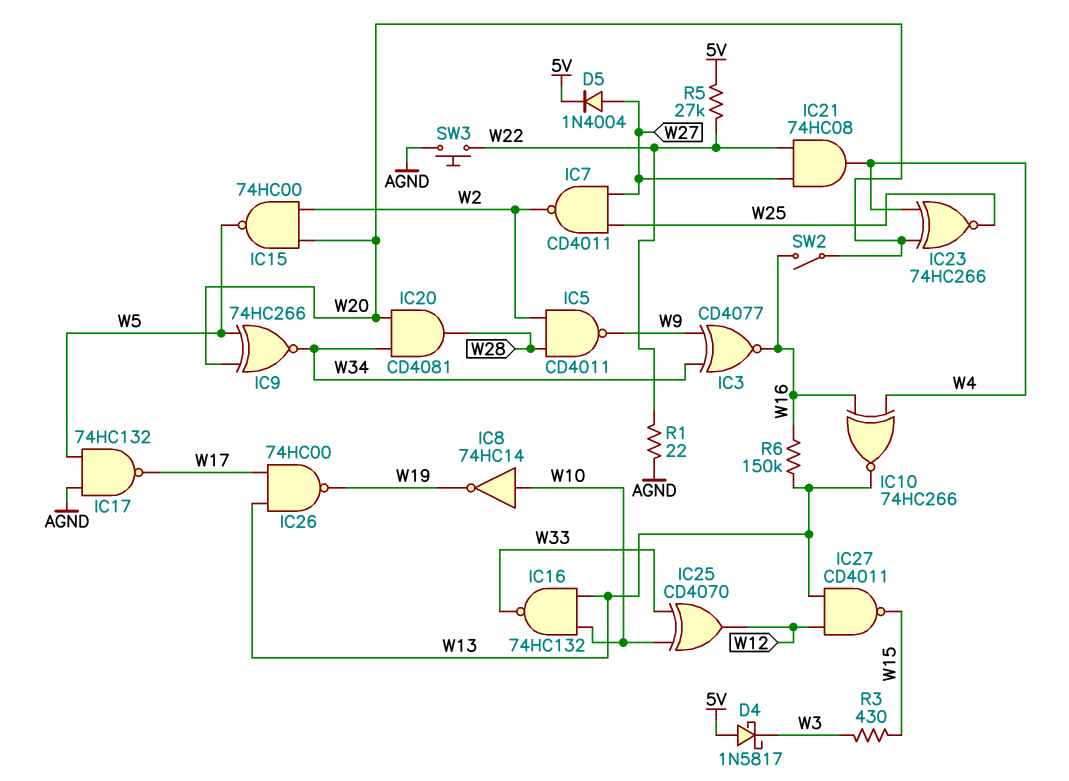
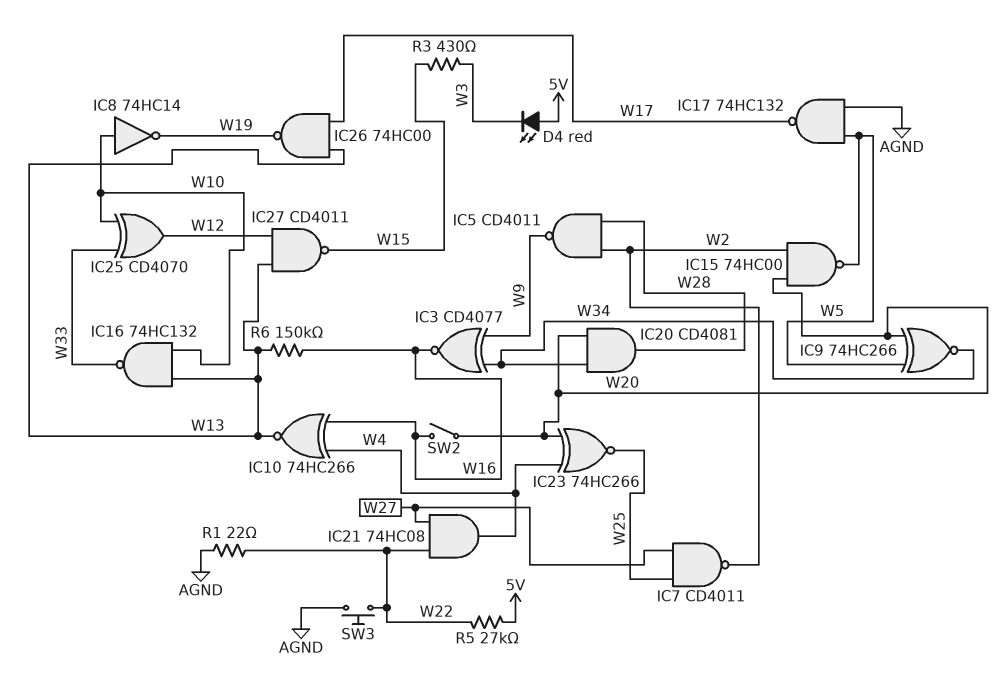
D4: schottky 1N5817 (A 5V, K W3) -> LED red (A 5V, K W3)
D5: diode 1N4004 (A W27, K 5V) -> none

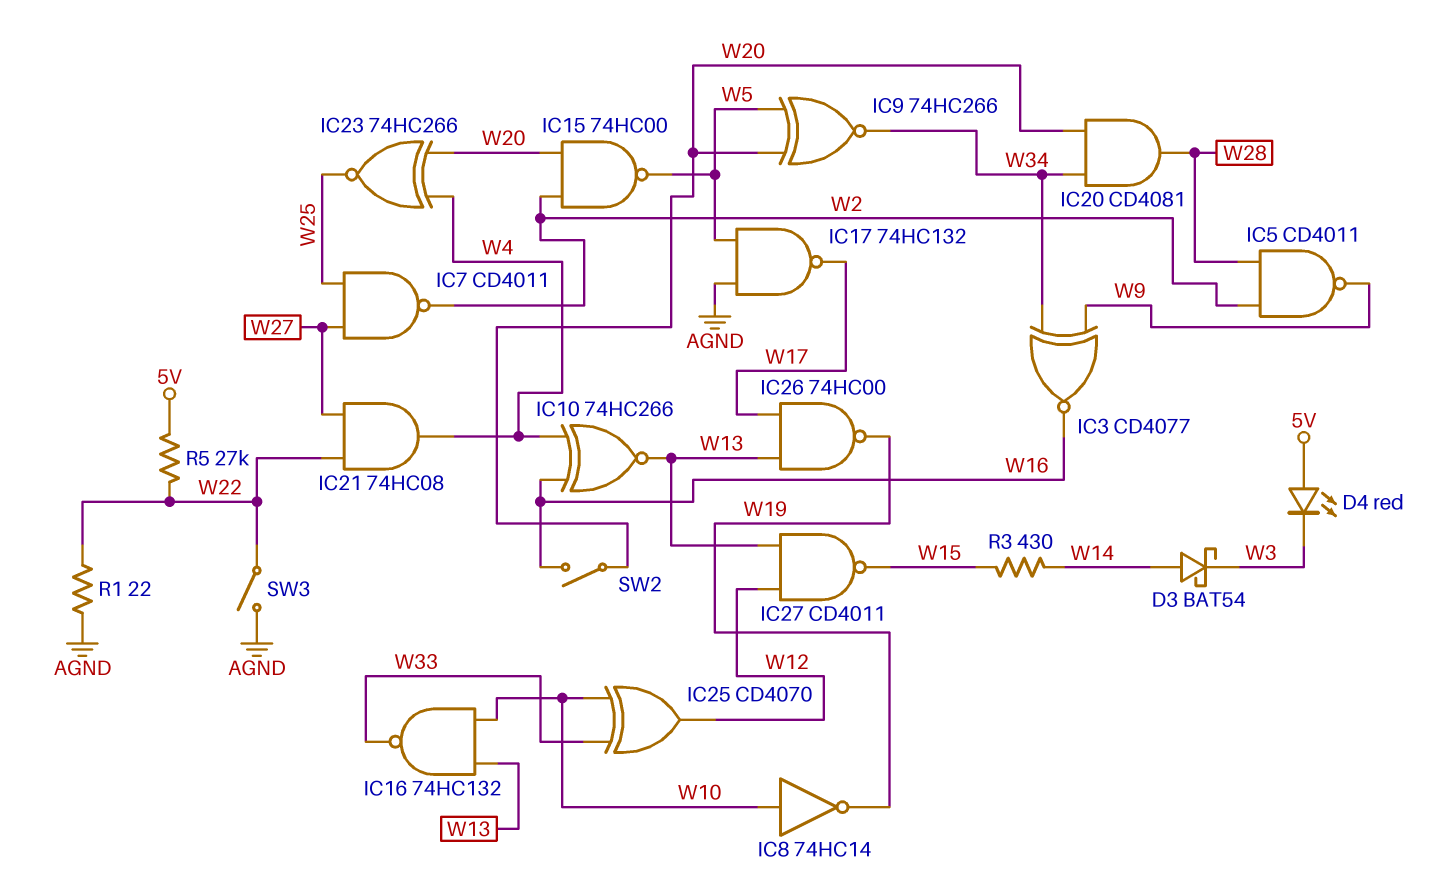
D3: none -> schottky BAT54 (A W14, K W3)
R3: 430 (W3, W15) -> 430 (W14, W15)
R6: 150k (W13, W16) -> none
SW3: button (AGND, W22) -> switch (AGND, W22)

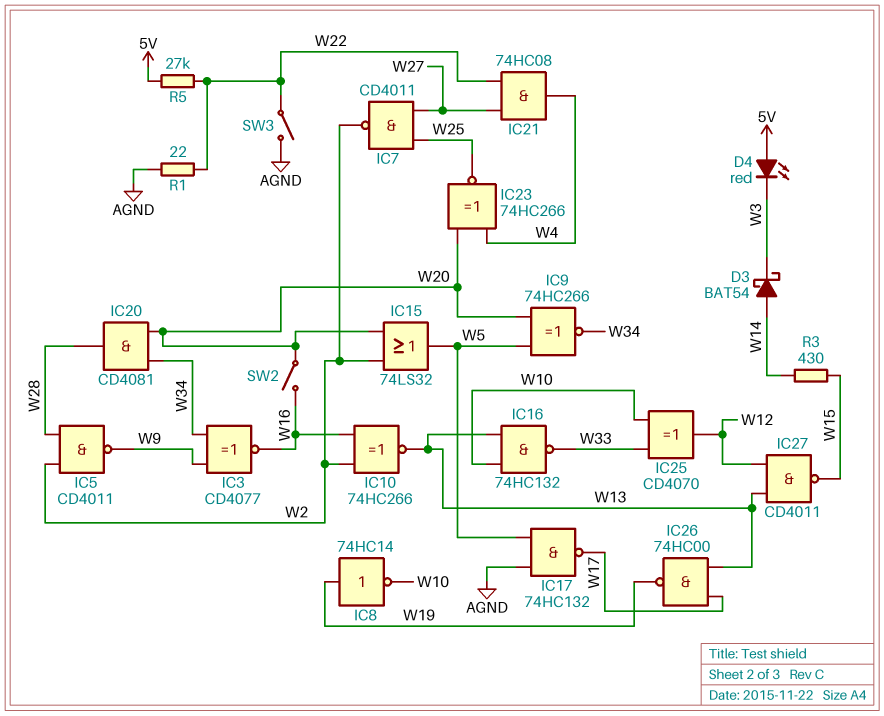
IC8: NOT 74HC14 (in W10, out W19) -> NOT 74HC14 (in W19, out W10)
IC10: XNOR 74HC266 (in W4, in W16, out W13) -> XNOR 74HC266 (in W2, in W16, out W13)
IC15: NAND 74HC00 (in W2, in W20, out W5) -> OR 74LS32 (in W2, in W20, out W5)

